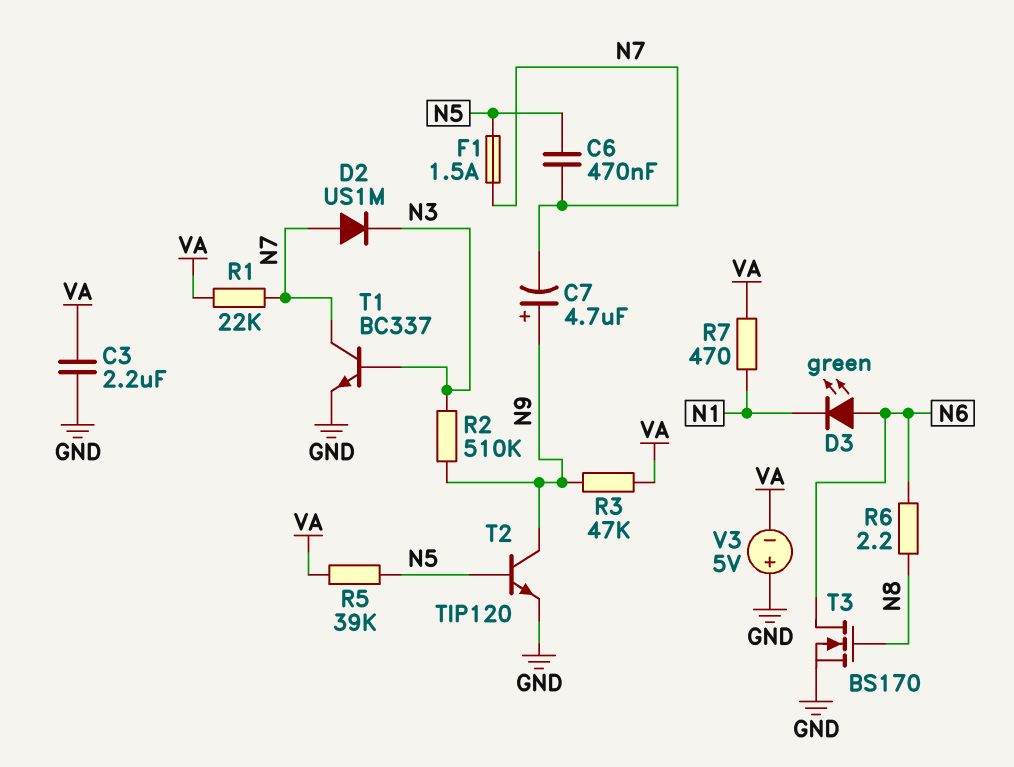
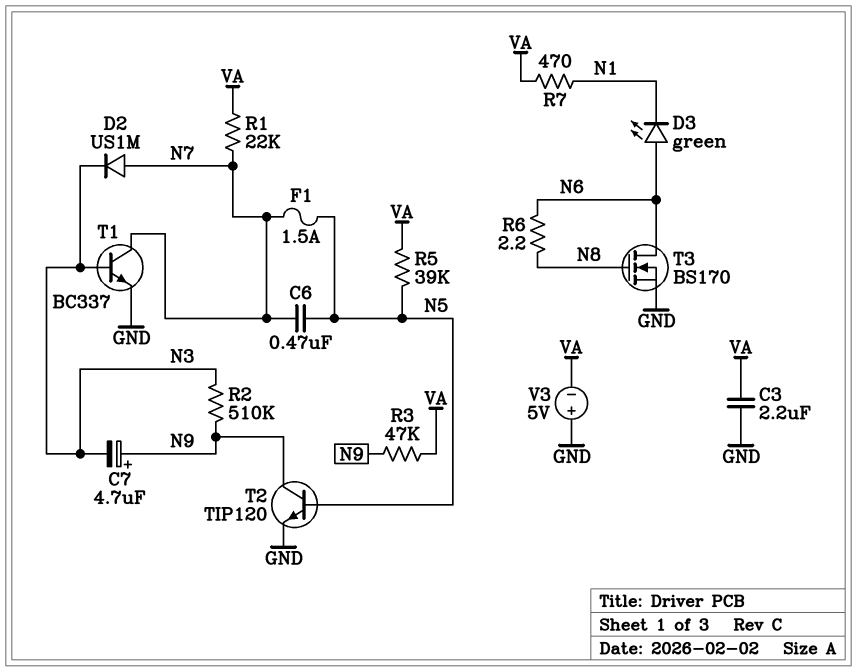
C7: 4.7uF (plus N9, minus N7) -> 4.7uF (plus N9, minus N3)

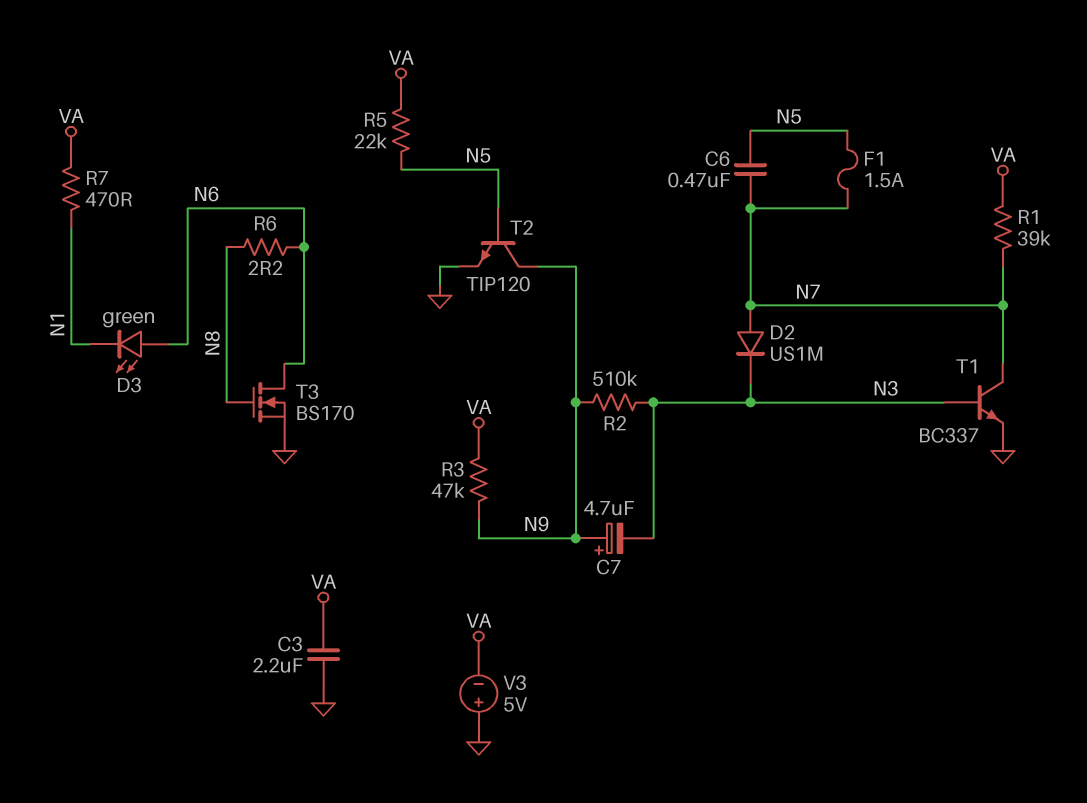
R1: 22k (N7, VA) -> 39k (N7, VA)
R5: 39k (N5, VA) -> 22k (N5, VA)

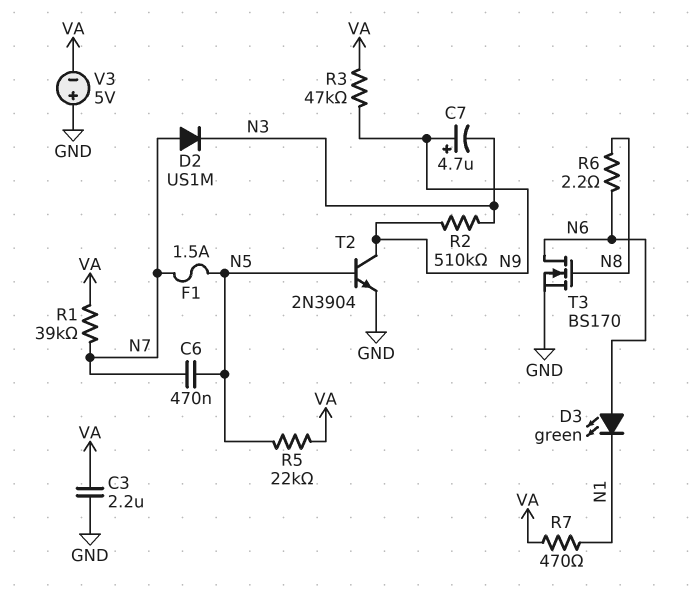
T1: NPN BC337 (B N3, C N7, E GND) -> none
T2: NPN TIP120 (B N5, C N9, E GND) -> NPN 2N3904 (B N5, C N9, E GND)

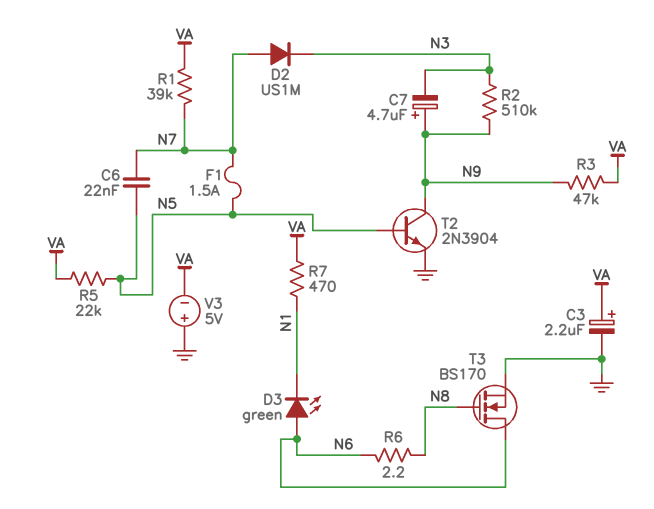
C3: 2.2uF (GND, VA) -> 2.2uF (plus VA, minus GND)
C6: 470nF (N5, N7) -> 22nF (N5, N7)

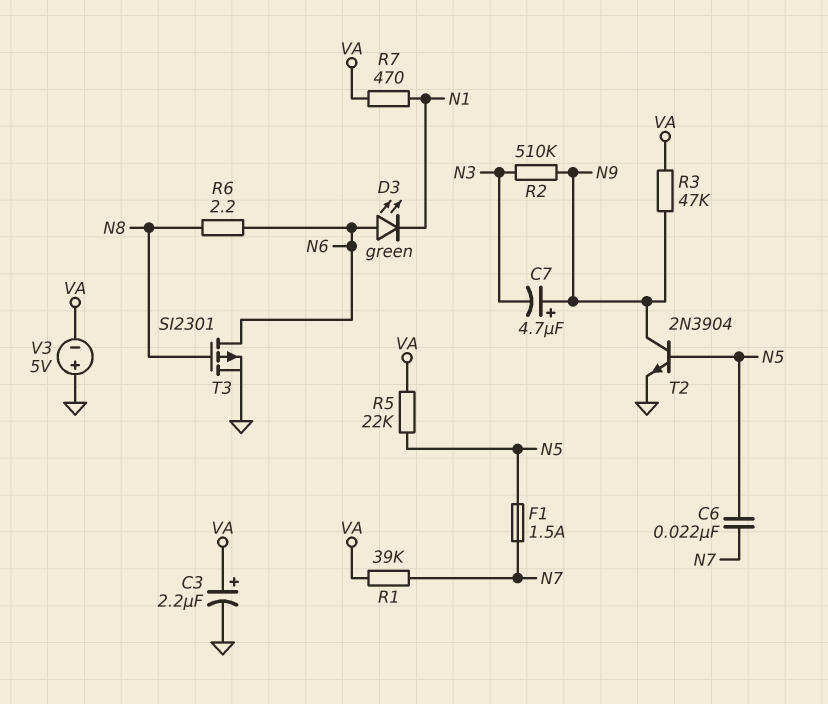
D2: diode US1M (A N7, K N3) -> none
T3: NMOS BS170 (G N8, D N6, S GND) -> PMOS SI2301 (G N8, D N6, S GND)

